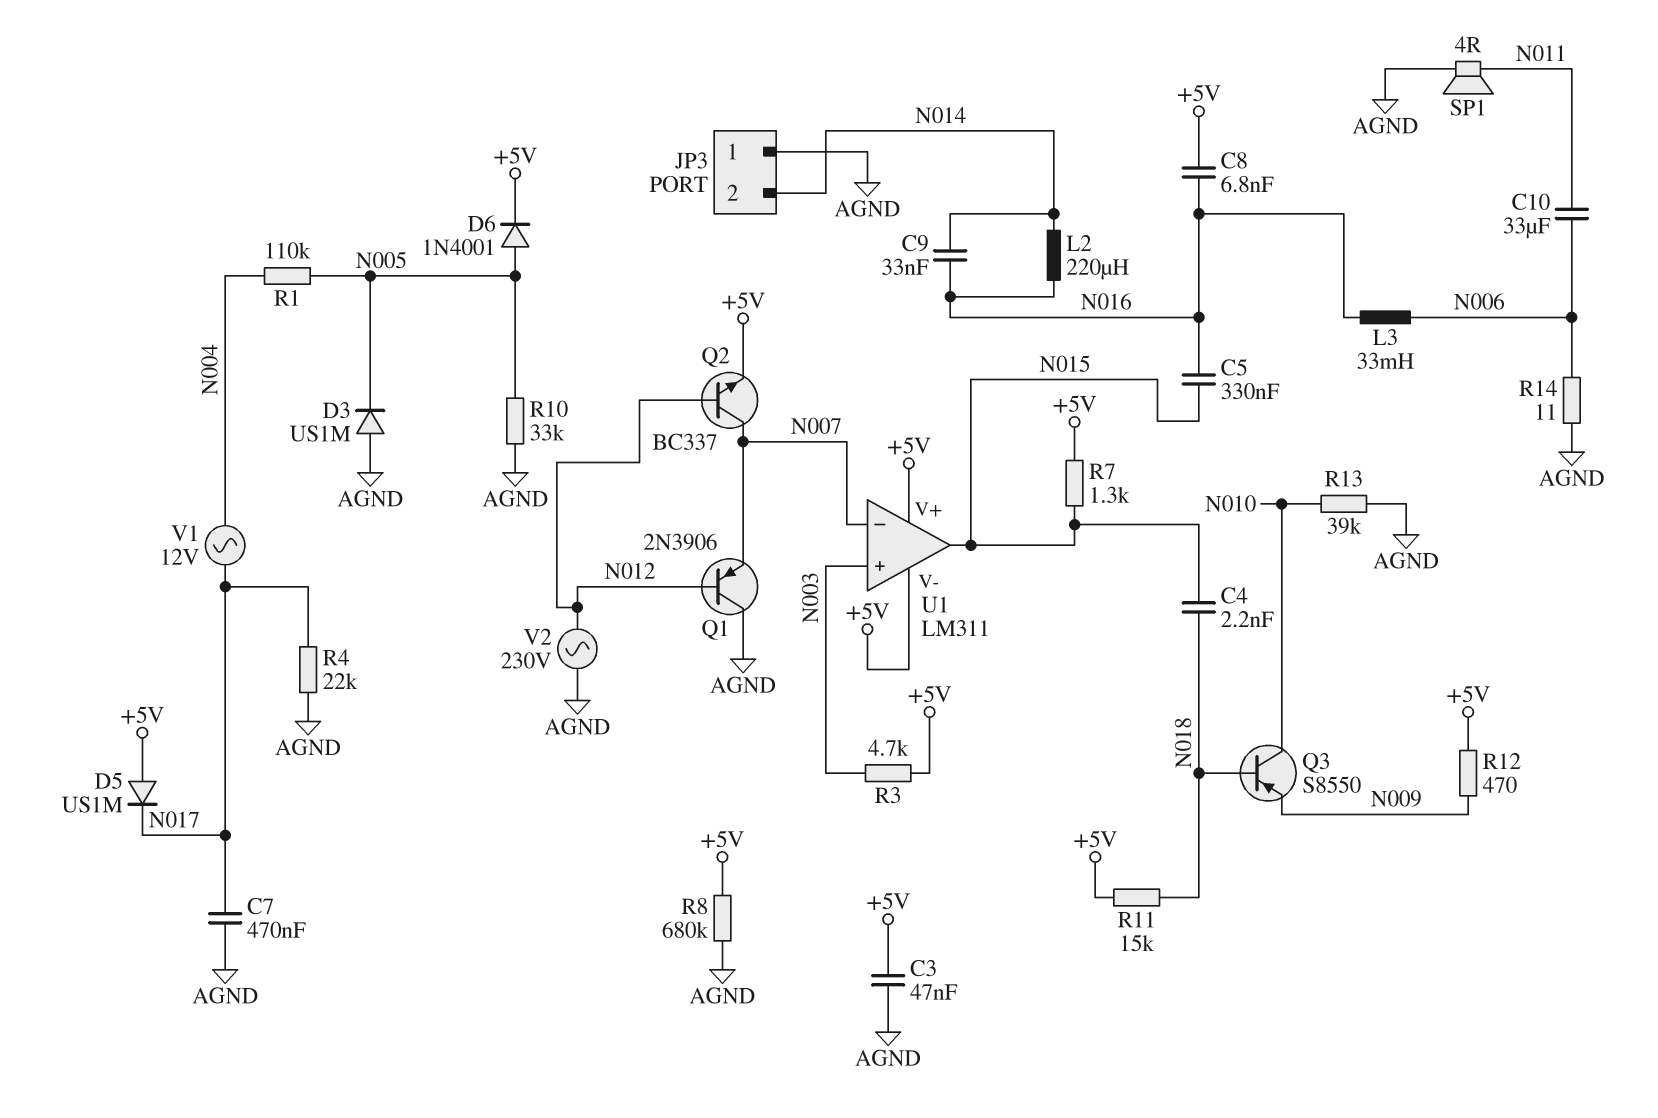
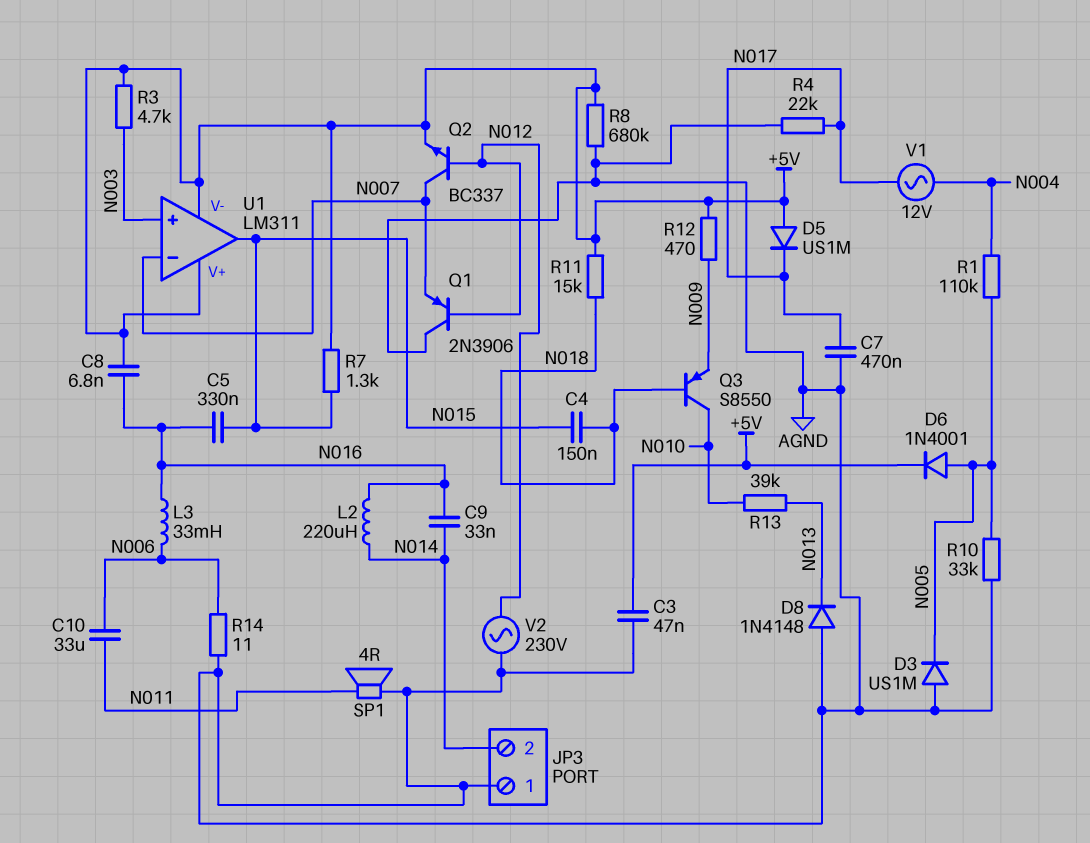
C4: 2.2nF (N015, N018) -> 150nF (N015, N018)
D8: none -> diode 1N4148 (A AGND, K N013)
R13: 39k (AGND, N010) -> 39k (N010, N013)

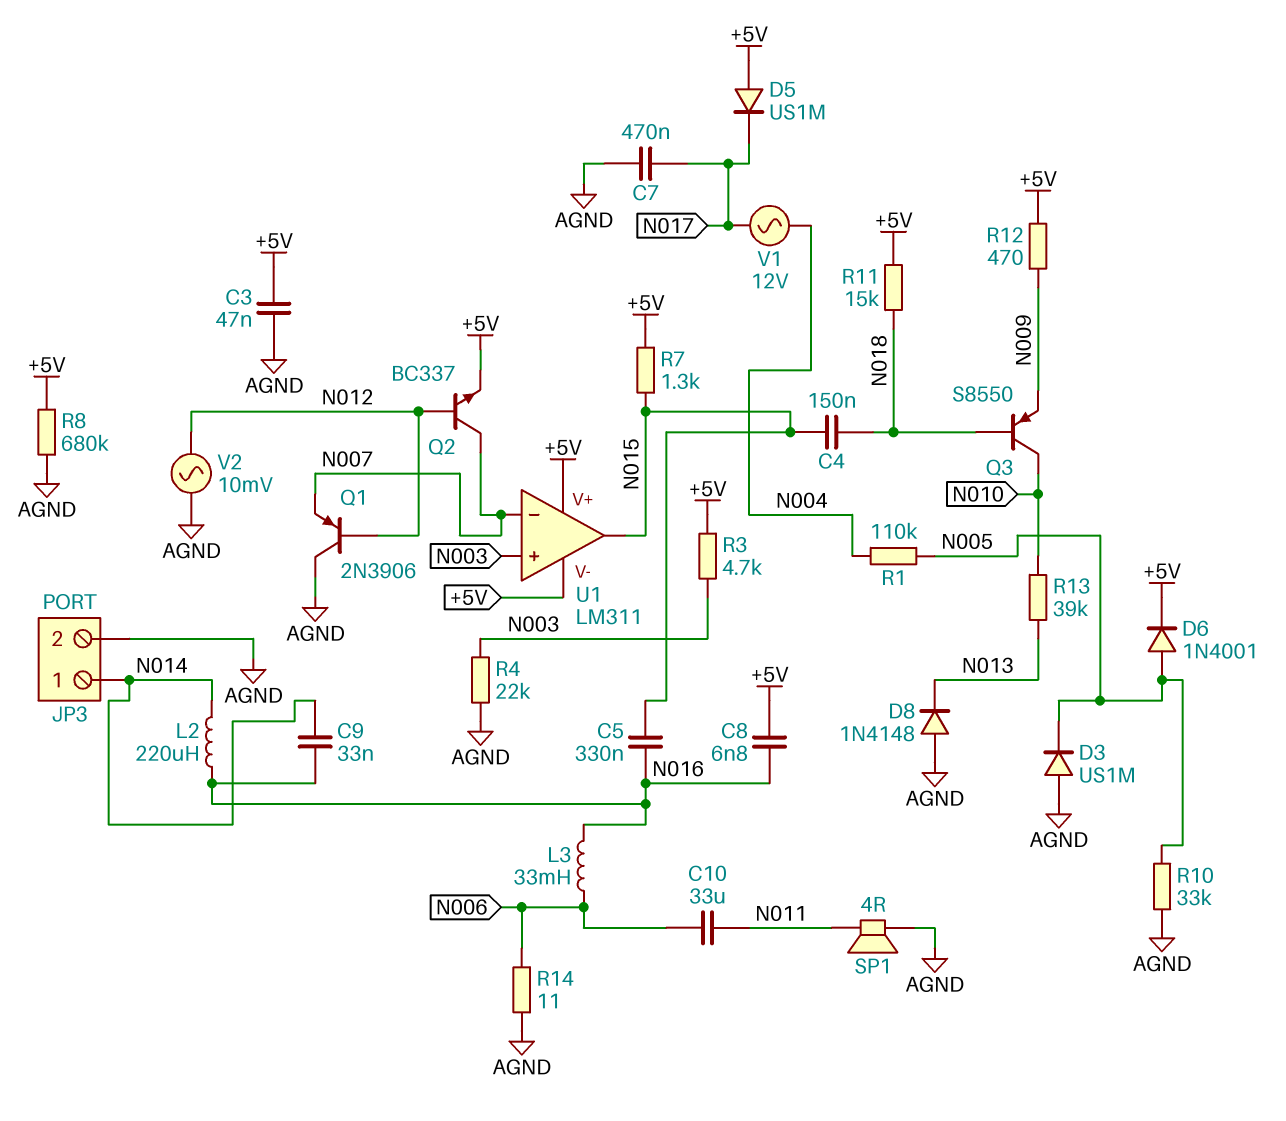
JP3 pin 1: AGND -> N014
JP3 pin 2: N014 -> AGND
R4: 22k (AGND, N017) -> 22k (AGND, N003)
V2: AC 230V (AGND, N012) -> AC 10mV (AGND, N012)

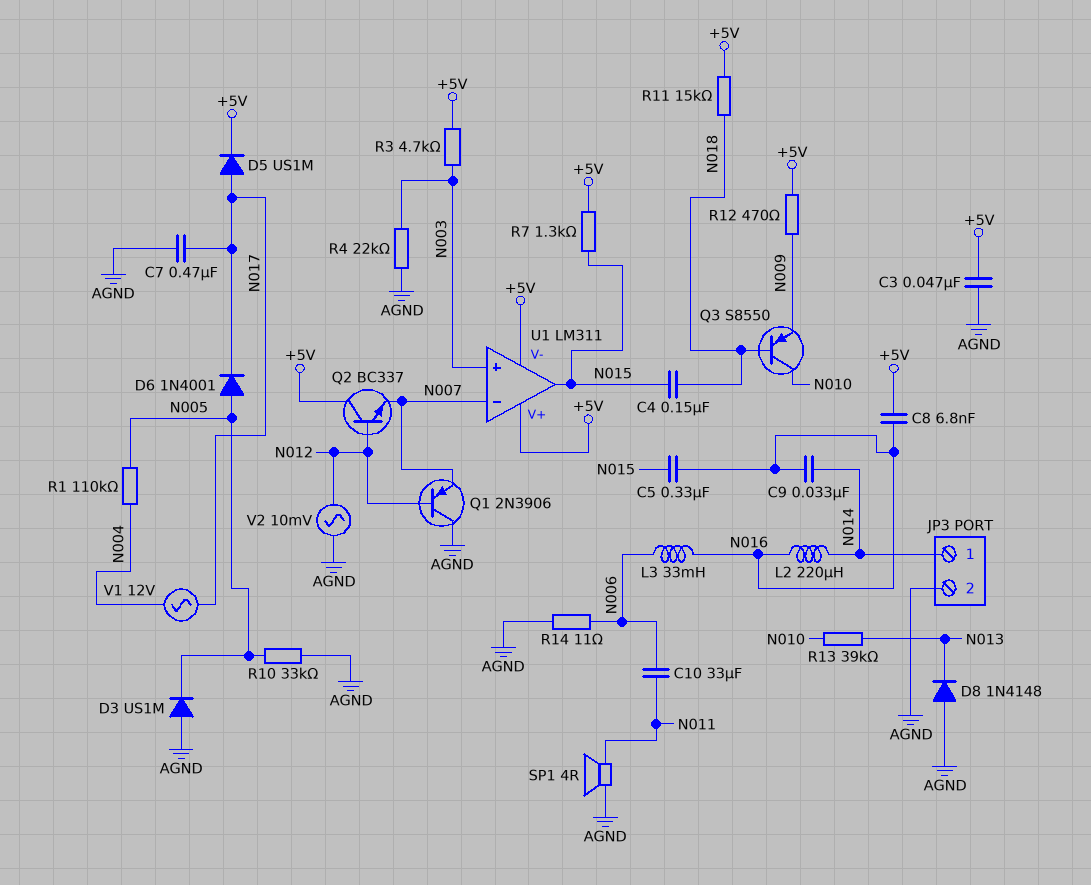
D5: diode US1M (A +5V, K N017) -> diode US1M (A N017, K +5V)
D6: diode 1N4001 (A N005, K +5V) -> diode 1N4001 (A N005, K N017)
Q2: NPN BC337 (B N012, C N007, E +5V) -> NPN BC337 (B N012, C +5V, E N007)
R8: 680k (+5V, AGND) -> none

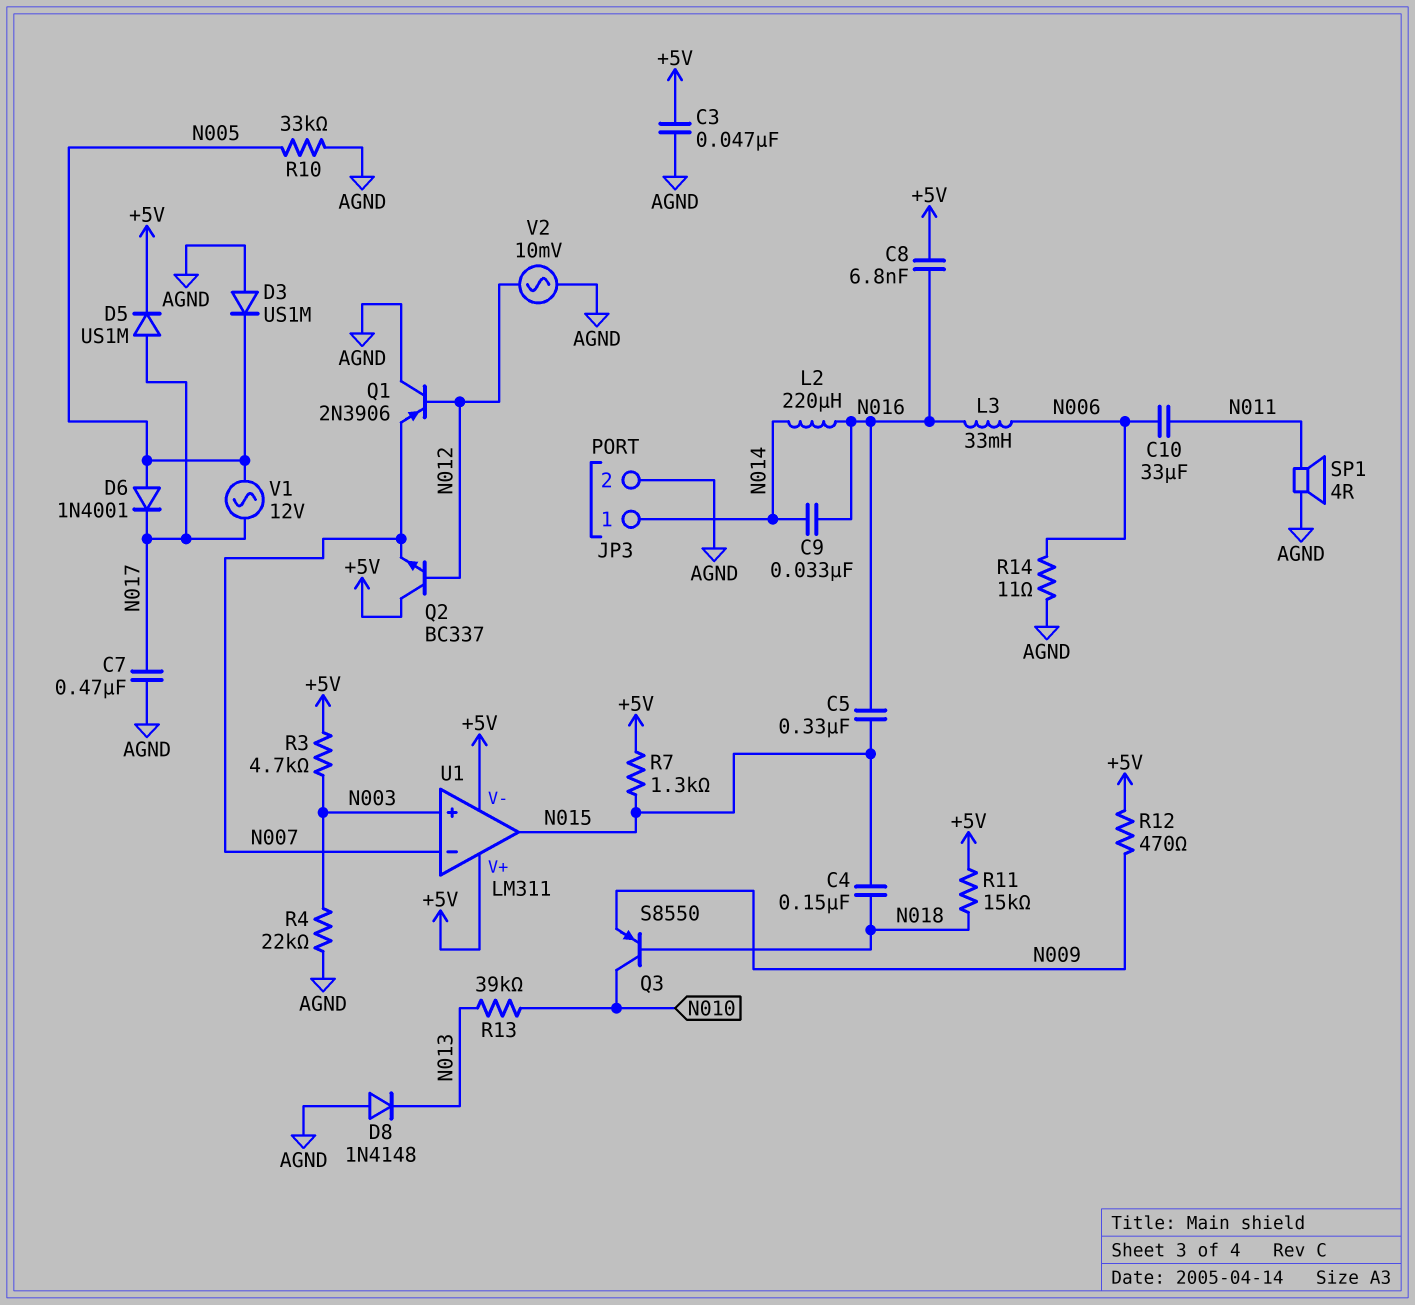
R1: 110k (N004, N005) -> none
V1: AC 12V (N004, N017) -> AC 12V (N005, N017)

